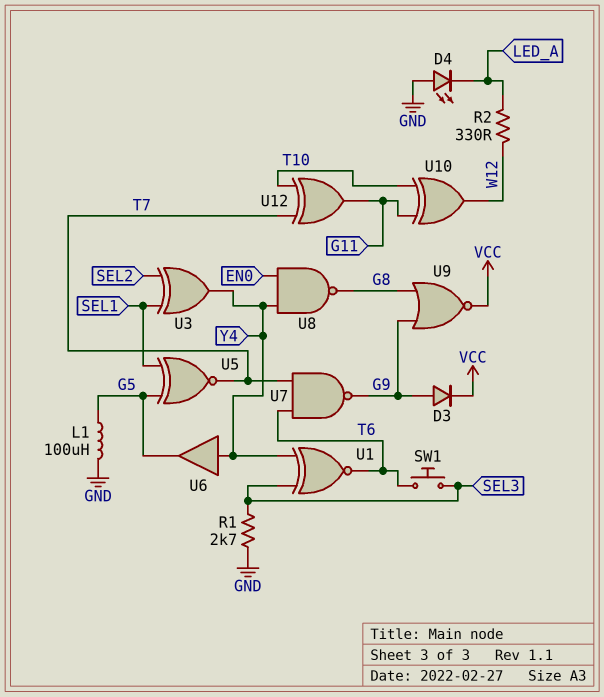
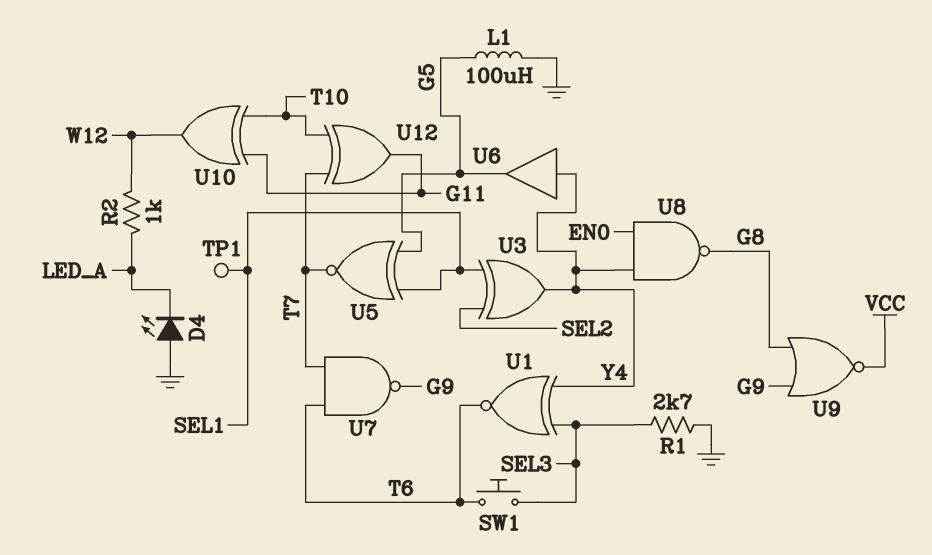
D3: diode (A G9, K VCC) -> none
R2: 330 (LED_A, W12) -> 1k (LED_A, W12)
TP1: none -> test point (SEL1)

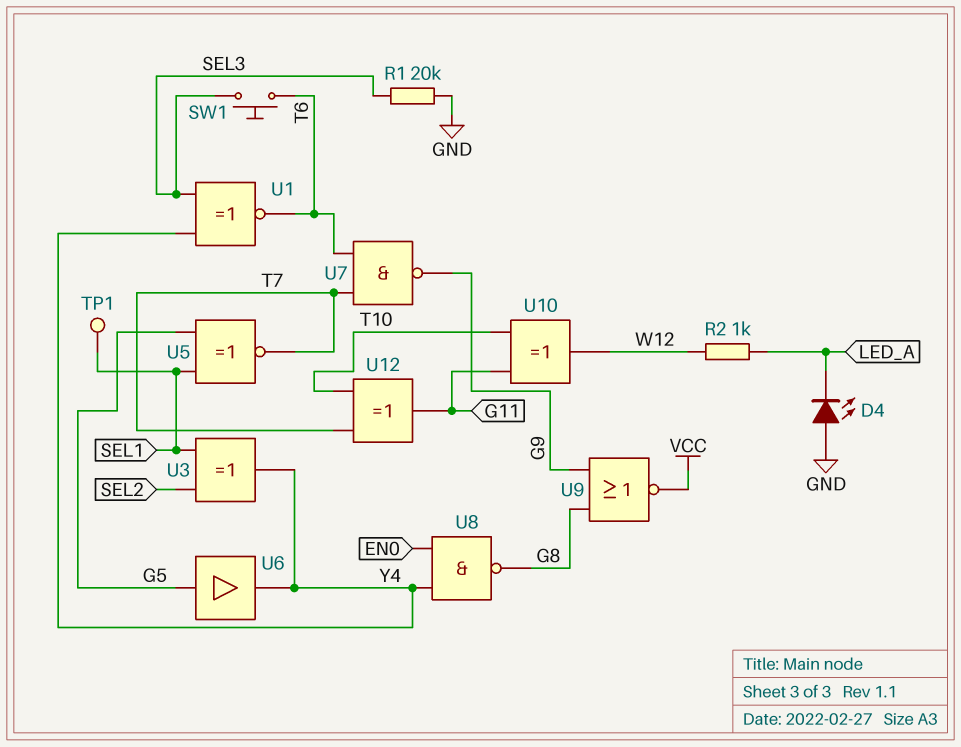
L1: 100uH (G5, GND) -> none
R1: 2.7k (GND, SEL3) -> 20k (GND, SEL3)
U6: buffer (in Y4, out G5) -> buffer (in G5, out Y4)

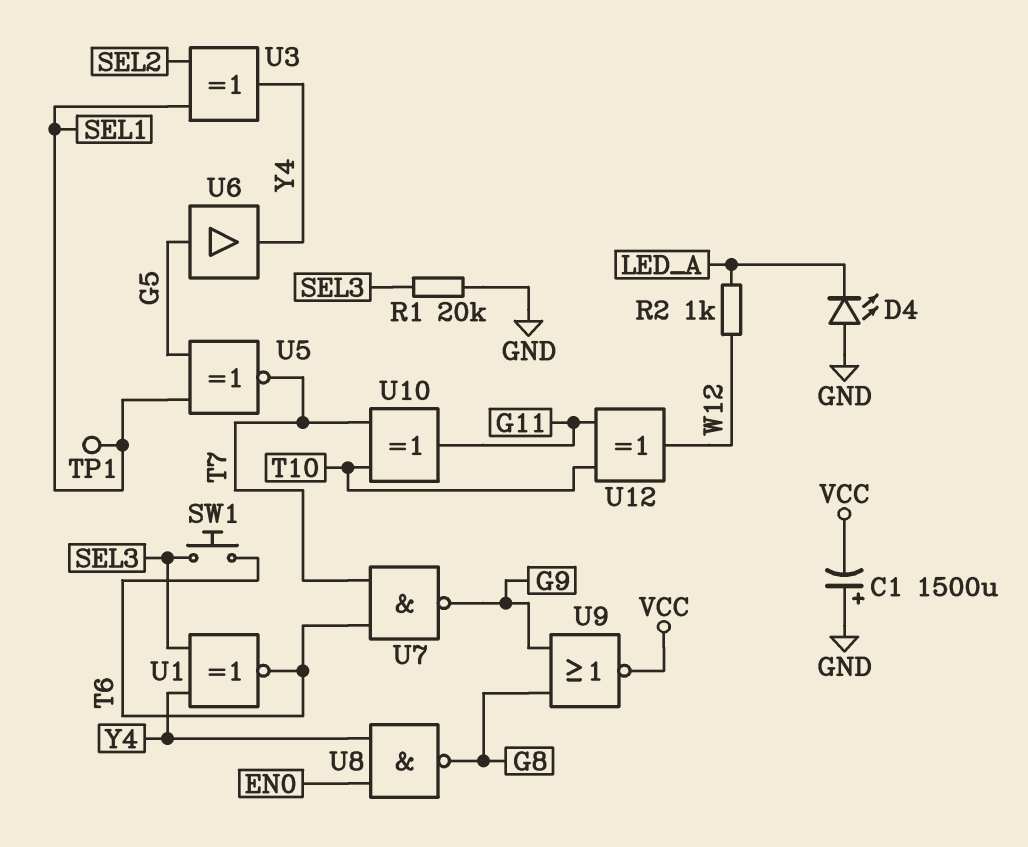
C1: none -> 1500uF (plus GND, minus VCC)
U10: XOR (in G11, in T10, out W12) -> XOR (in T7, in T10, out G11)
U12: XOR (in T7, in T10, out G11) -> XOR (in G11, in T10, out W12)

